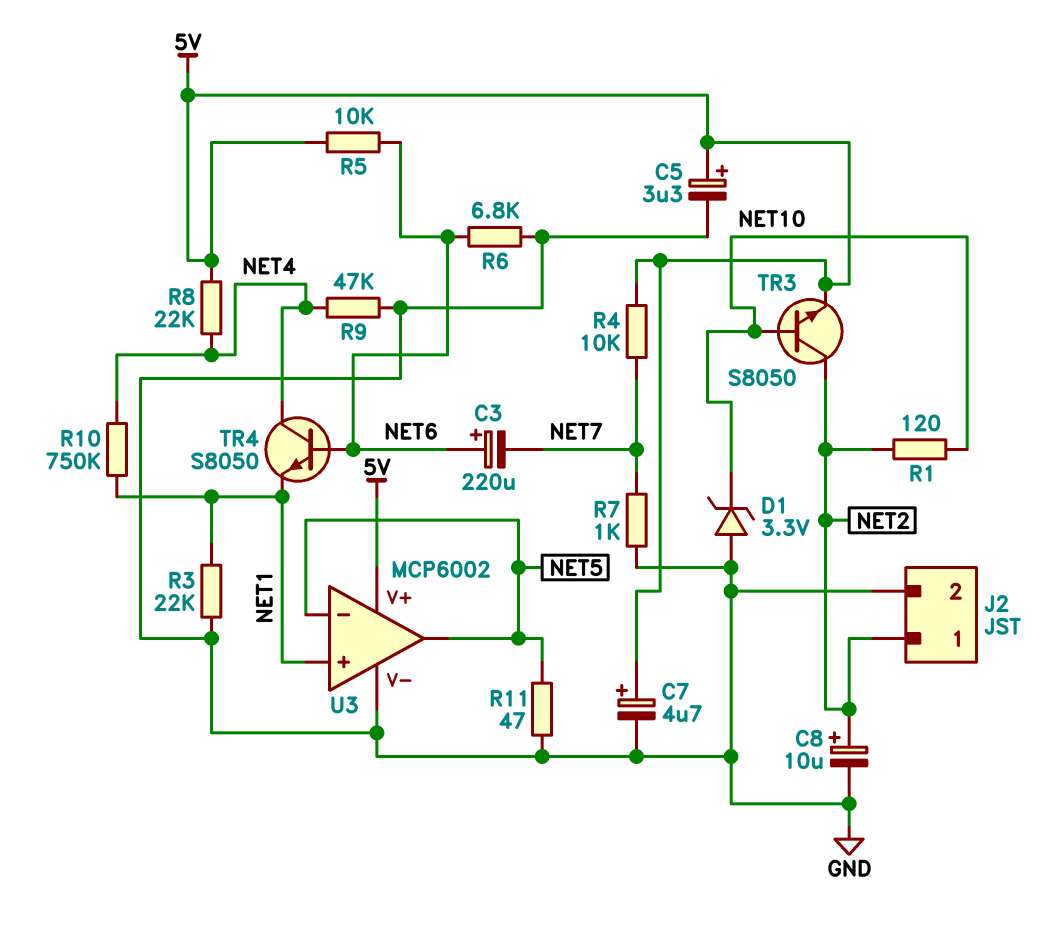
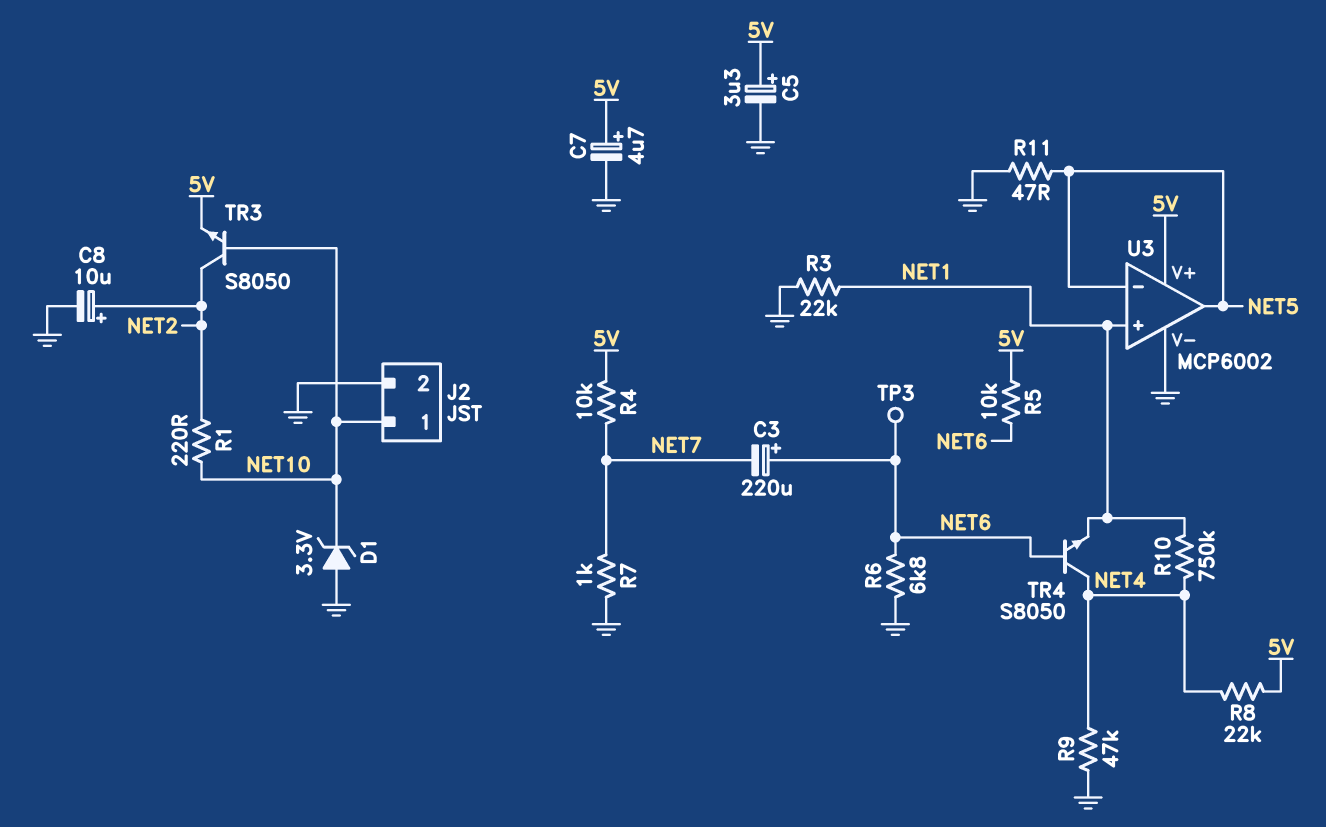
J2 pin 1: NET2 -> NET10
R1: 120 (NET2, NET10) -> 220 (NET2, NET10)
TP3: none -> test point (NET6)

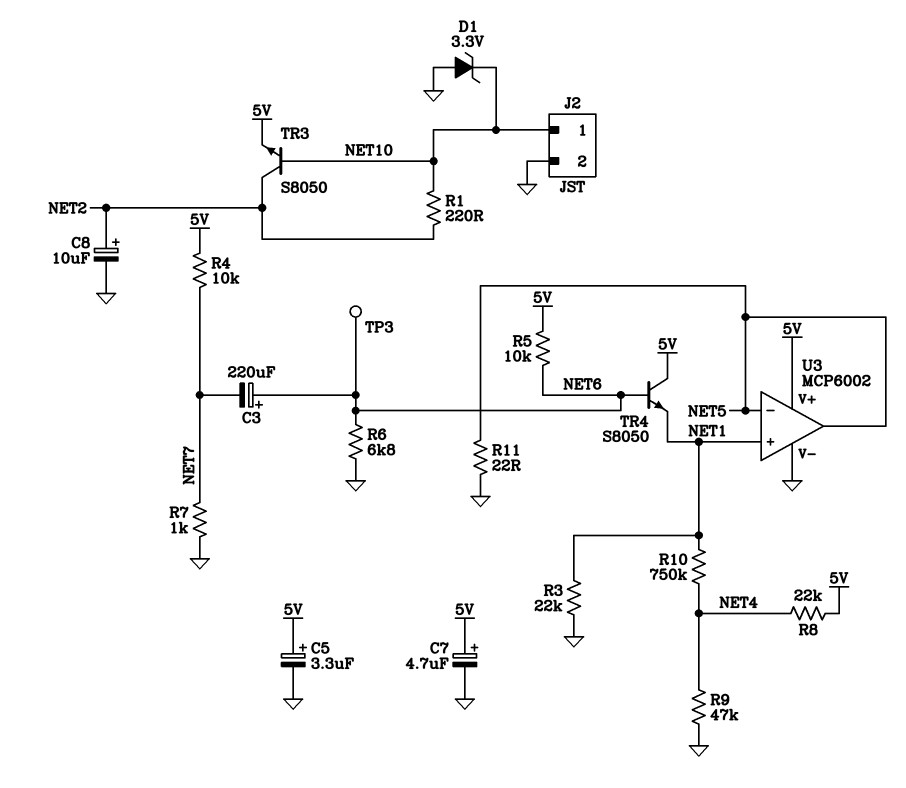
R11: 47 (GND, NET5) -> 22 (GND, NET5)
TR4: NPN S8050 (B NET6, C NET4, E NET1) -> NPN S8050 (B NET6, C 5V, E NET1)

